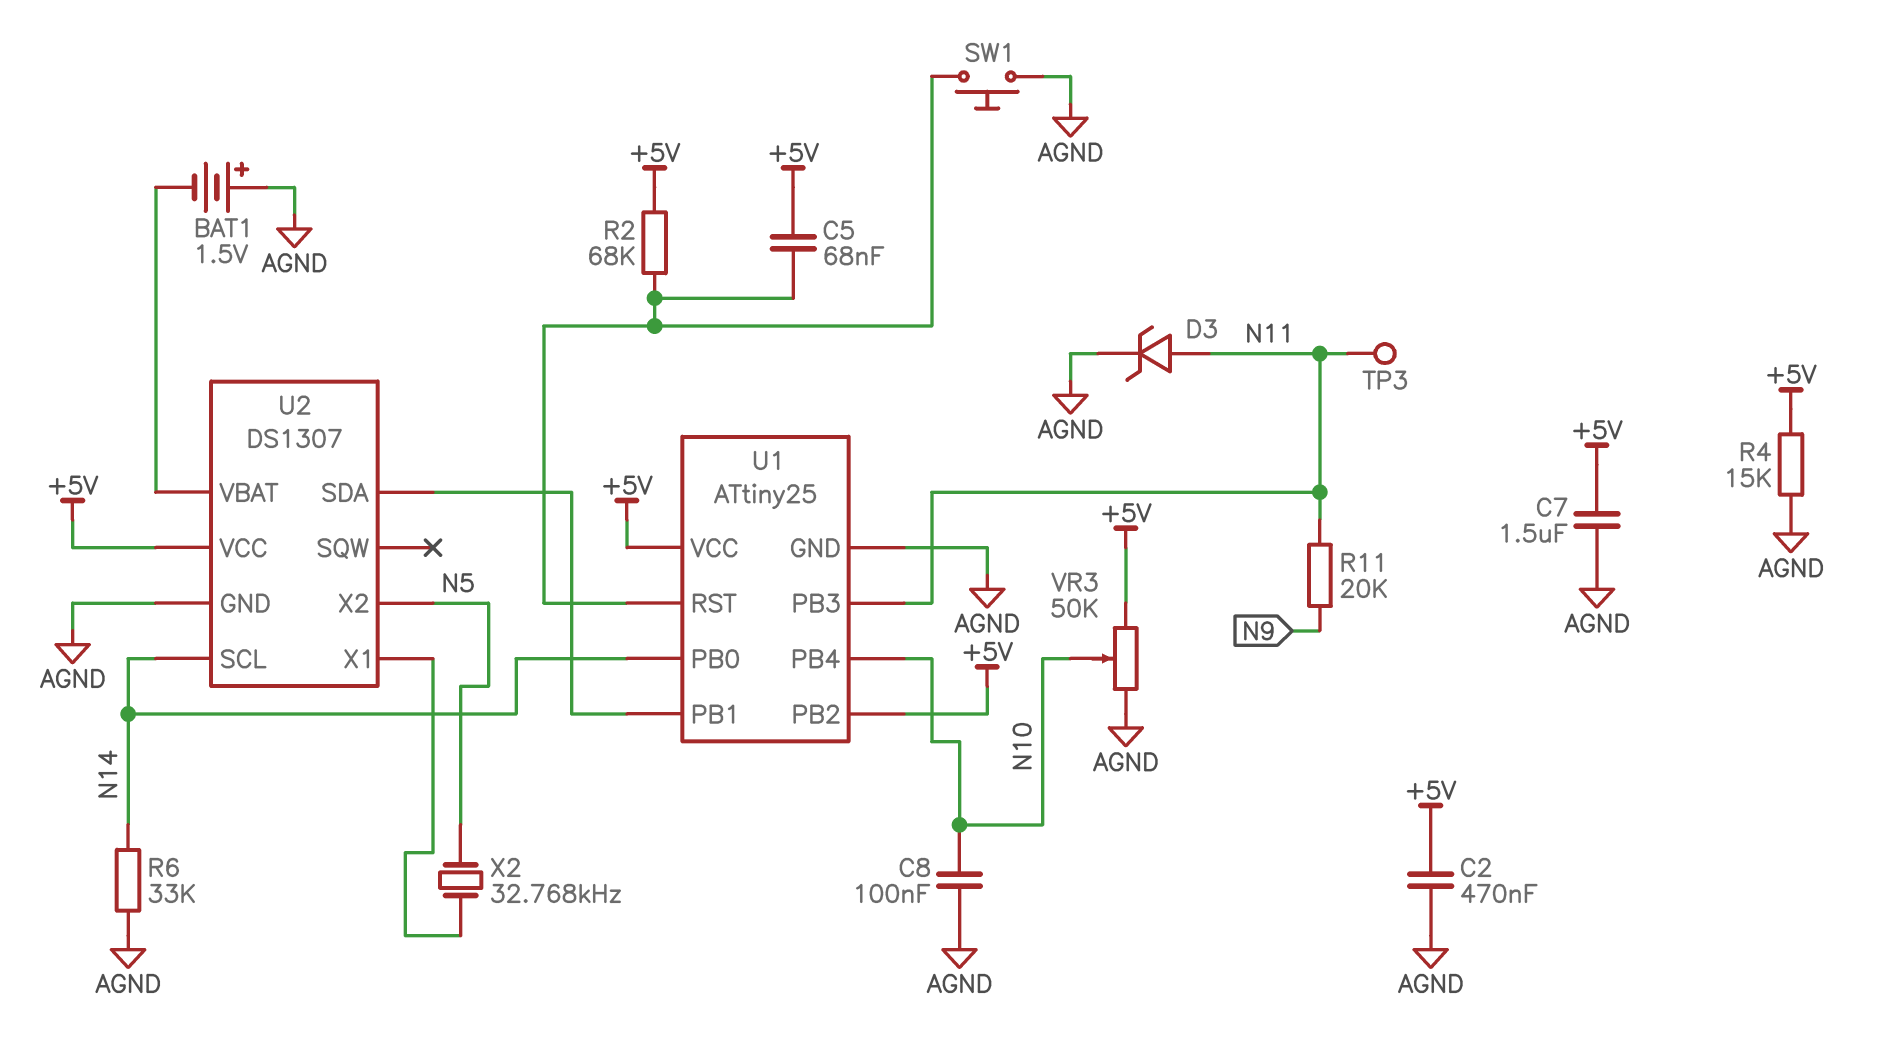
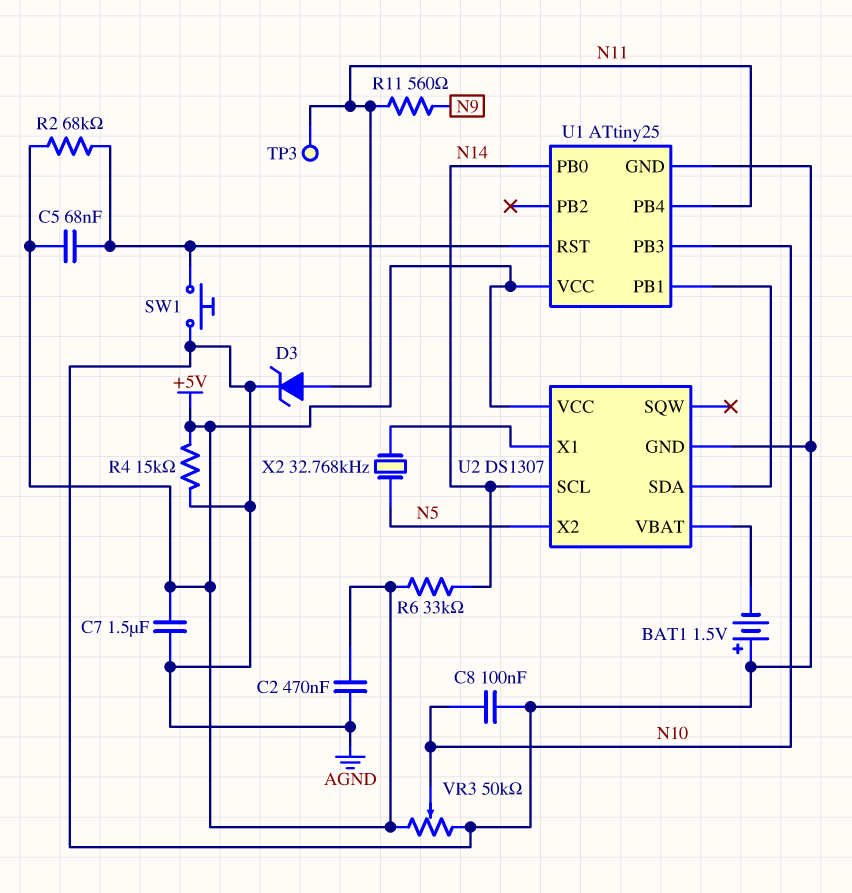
R6: 33k (AGND, N14) -> 33k (+5V, N14)
R11: 20k (N9, N11) -> 560 (N9, N11)
U1 pin PB2: +5V -> none
U1 pin PB3: N11 -> N10
U1 pin PB4: N10 -> N11

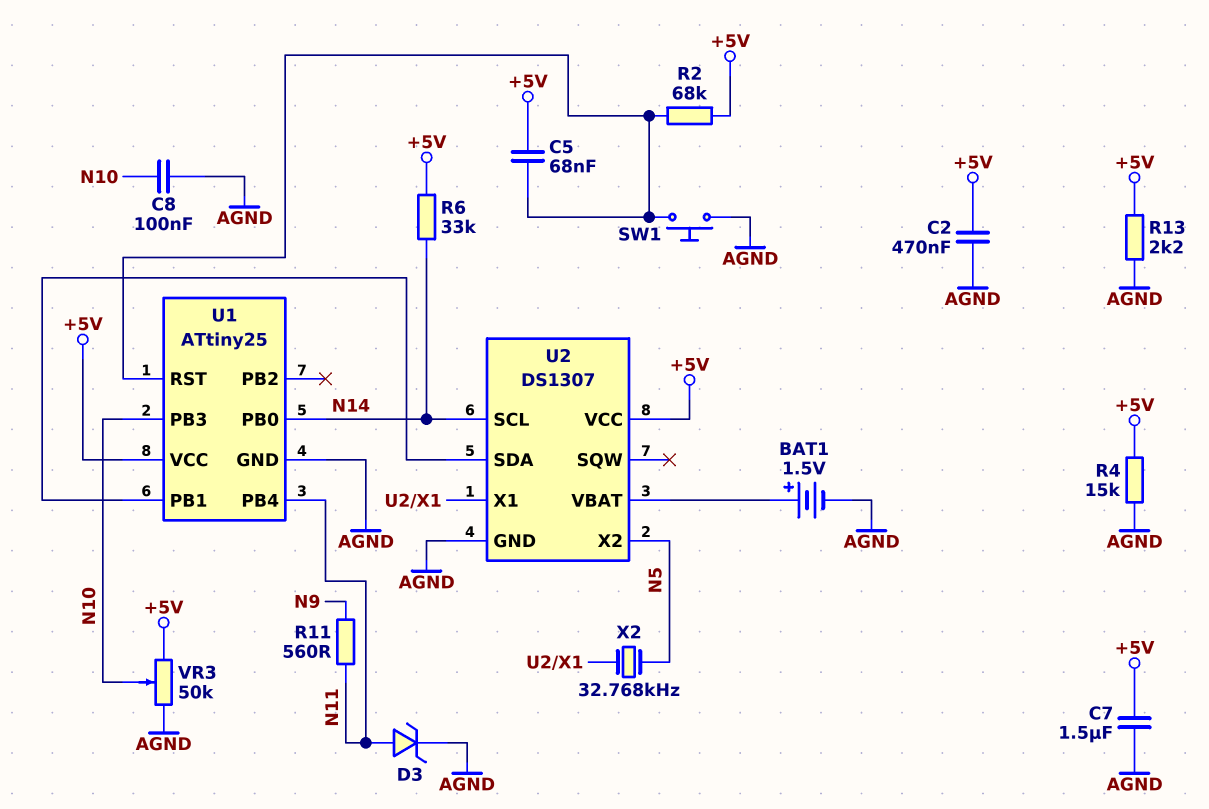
BAT1: 1.5V (plus AGND, minus U2/VBAT) -> 1.5V (plus U2/VBAT, minus AGND)
R13: none -> 2.2k (+5V, AGND)
TP3: test point (N11) -> none

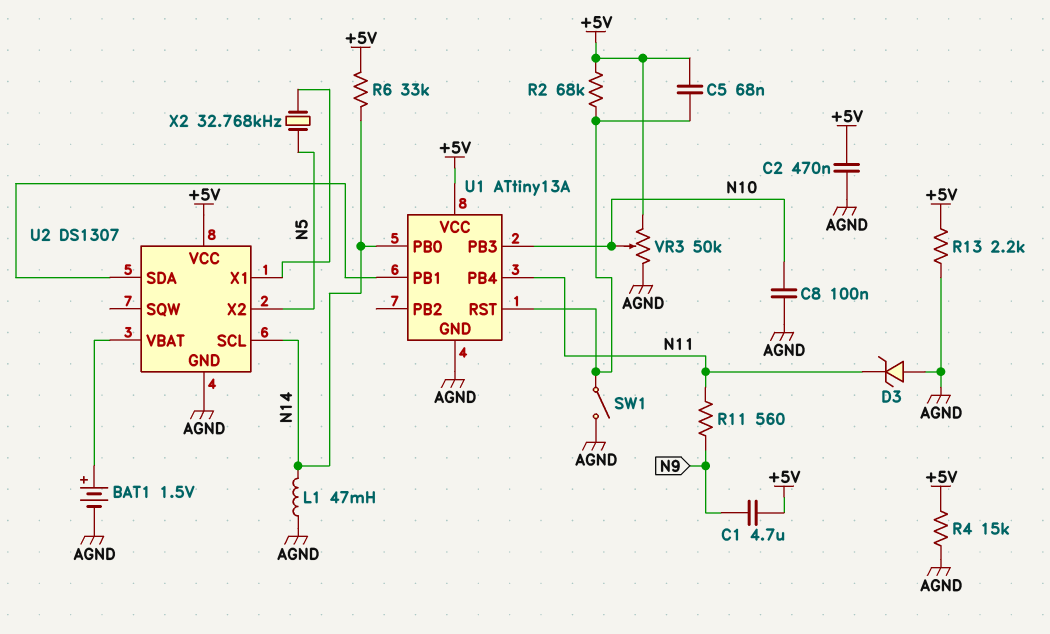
C1: none -> 4.7uF (+5V, N9)
C7: 1.5uF (+5V, AGND) -> none
D3: zener (A N11, K AGND) -> zener (A AGND, K N11)
L1: none -> 47mH (AGND, N14)
SW1: button (AGND, U1/RST) -> switch (AGND, U1/RST)
U1: ATtiny25 -> ATtiny13A

